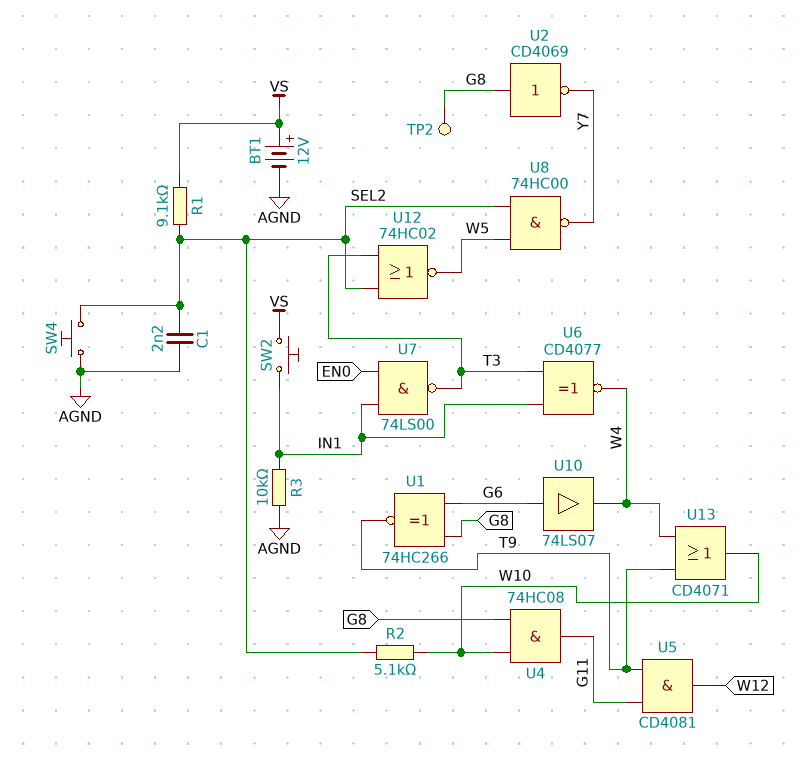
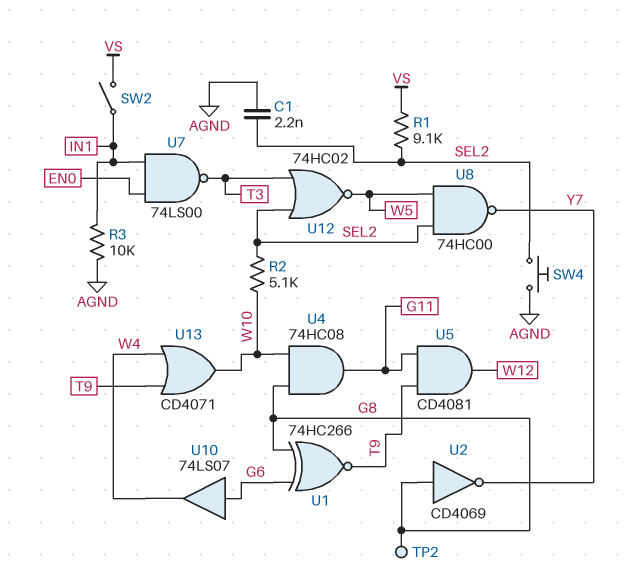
BT1: 12V (plus VS, minus AGND) -> none
SW2: button (IN1, VS) -> switch (IN1, VS)
U6: XNOR CD4077 (in IN1, in T3, out W4) -> none

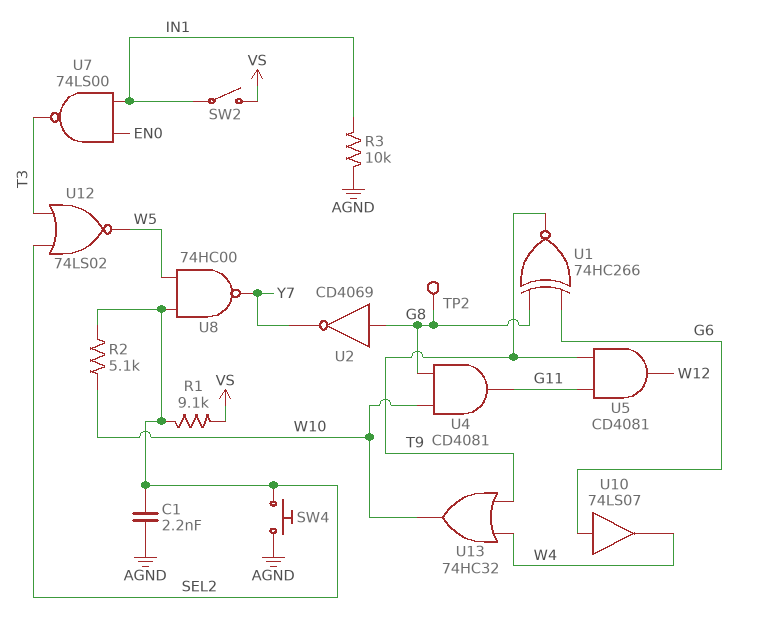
U4: AND 74HC08 (in G8, in W10, out G11) -> AND CD4081 (in G8, in W10, out G11)
U12: NOR 74HC02 (in SEL2, in T3, out W5) -> NOR 74LS02 (in SEL2, in T3, out W5)
U13: OR CD4071 (in T9, in W4, out W10) -> OR 74HC32 (in T9, in W4, out W10)

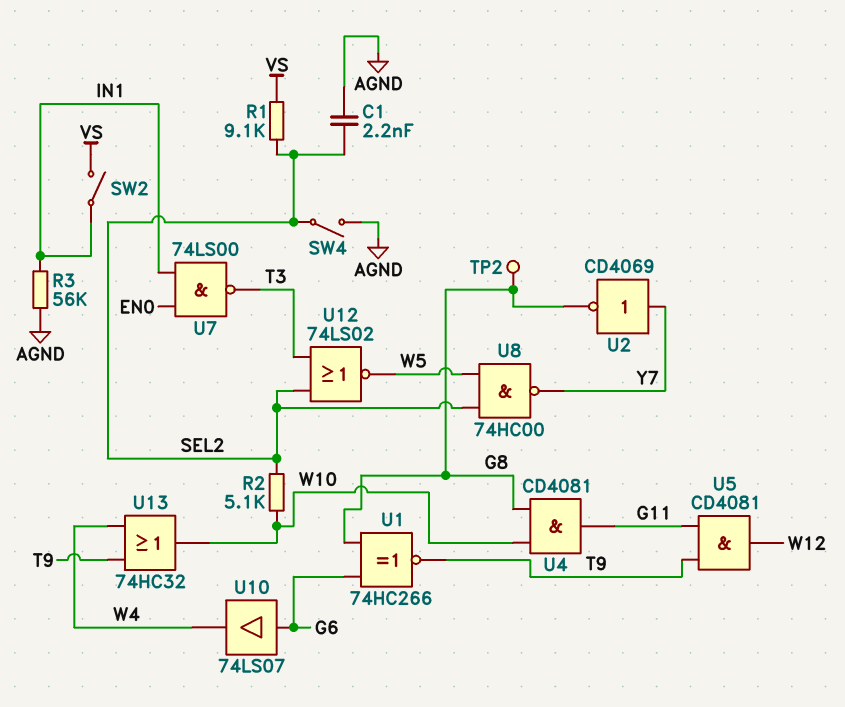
R3: 10k (AGND, IN1) -> 56k (AGND, IN1)
SW4: button (AGND, SEL2) -> switch (AGND, SEL2)
U2: NOT CD4069 (in G8, out Y7) -> NOT CD4069 (in Y7, out G8)

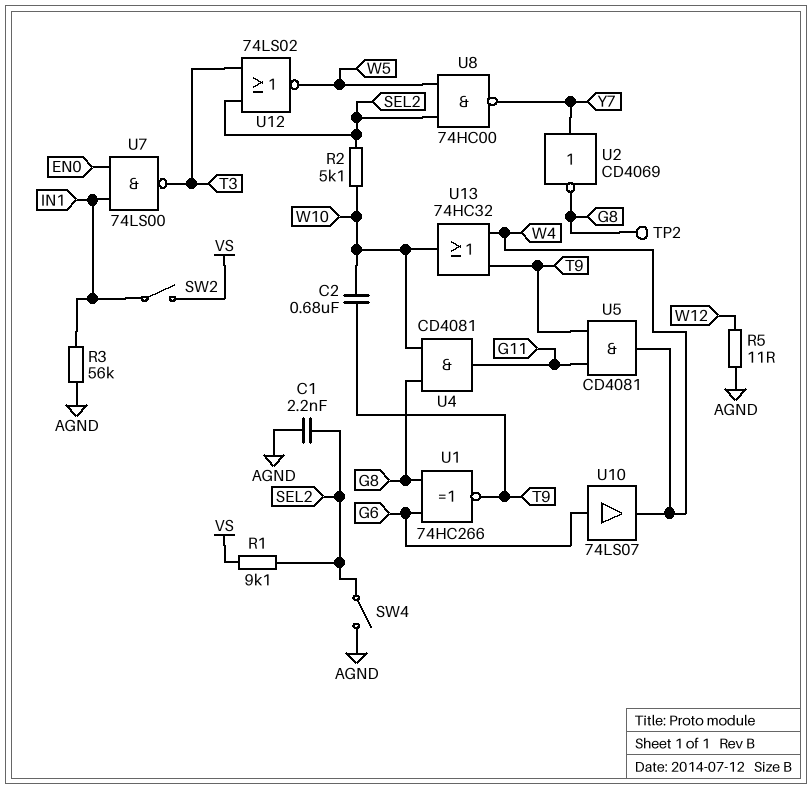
C2: none -> 680nF (T9, W10)
R5: none -> 11 (AGND, W12)
U5: AND CD4081 (in G11, in T9, out W12) -> AND CD4081 (in G11, in T9, out W4)

